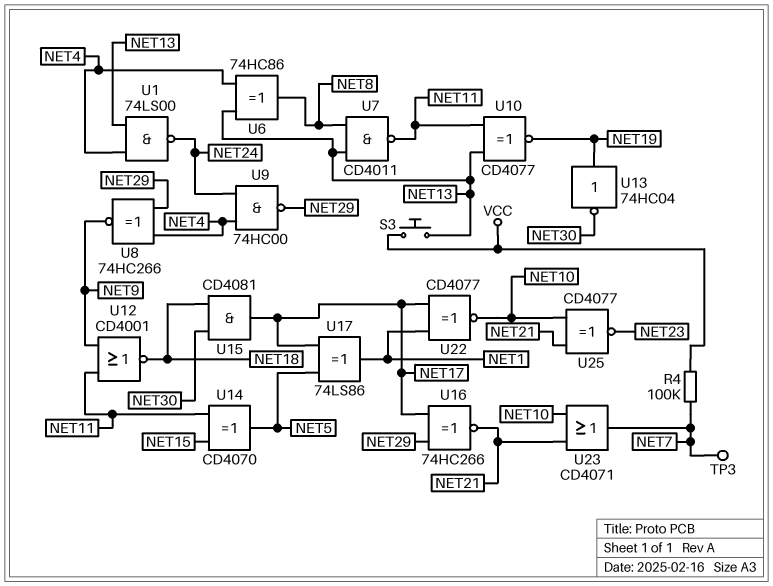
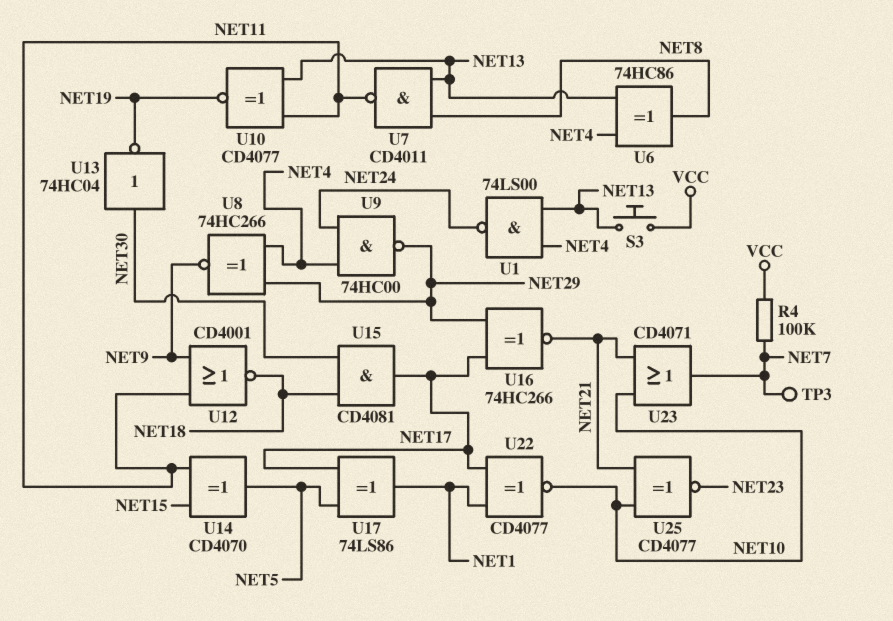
U13: NOT 74HC04 (in NET19, out NET30) -> NOT 74HC04 (in NET30, out NET19)

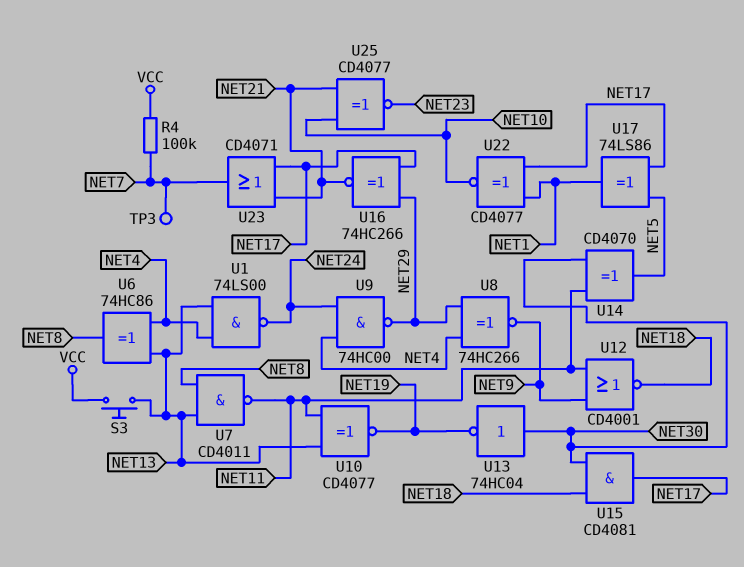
U14: XOR CD4070 (in NET11, in NET15, out NET5) -> XOR CD4070 (in NET11, in NET30, out NET5)
U23: OR CD4071 (in NET10, in NET21, out NET7) -> OR CD4071 (in NET17, in NET21, out NET7)

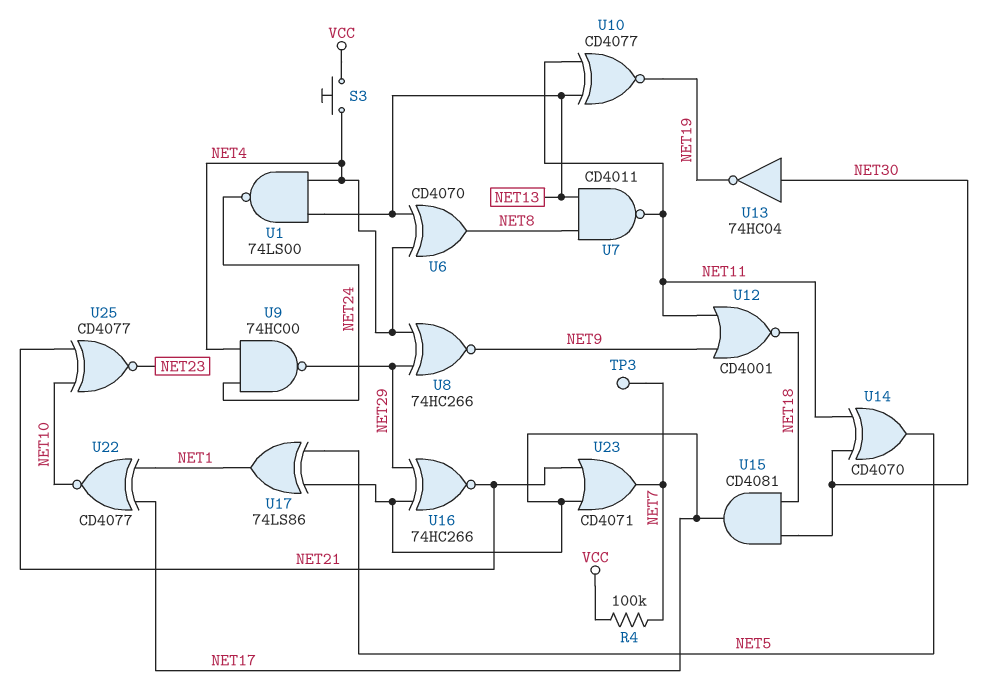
S3: button (NET13, VCC) -> button (NET4, VCC)
U6: XOR 74HC86 (in NET4, in NET13, out NET8) -> XOR CD4070 (in NET4, in NET13, out NET8)

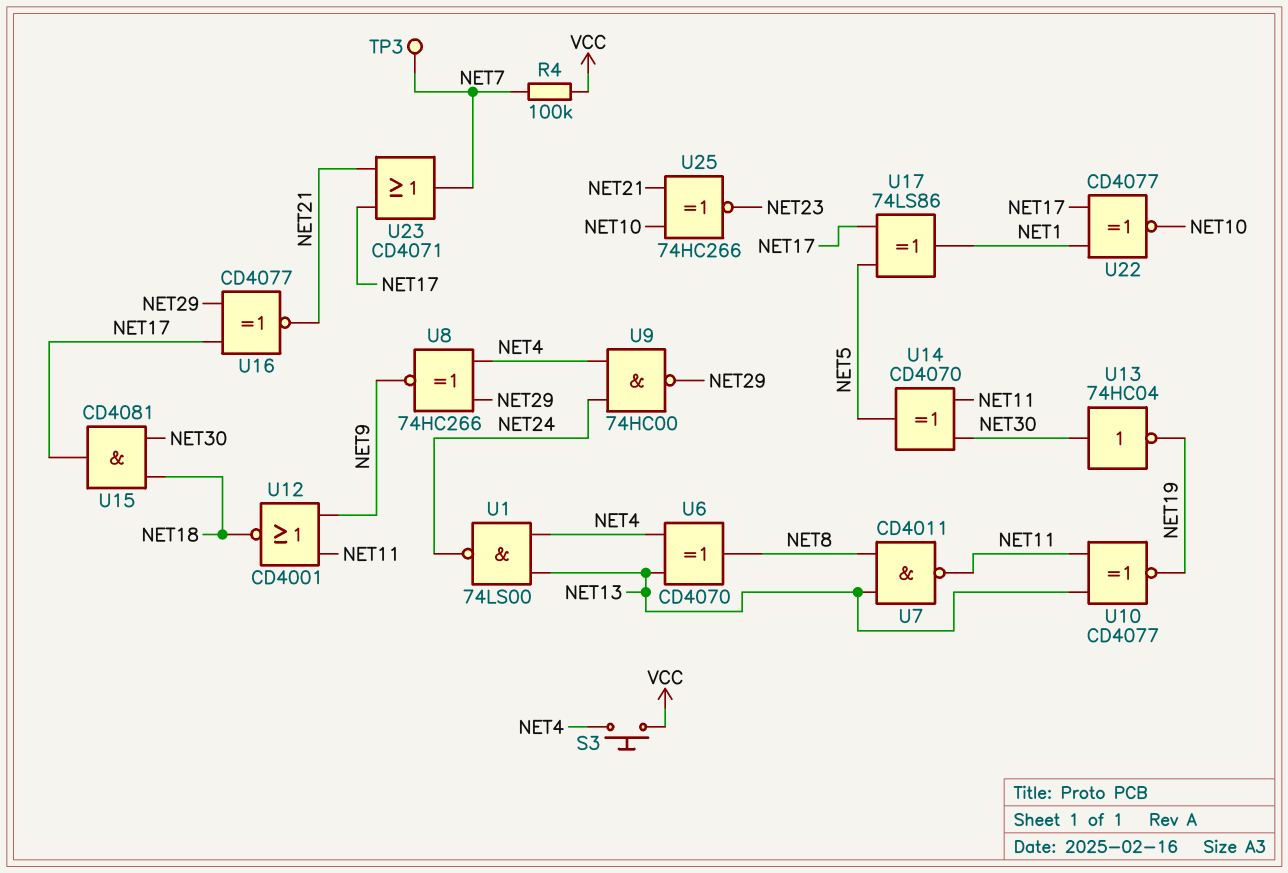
U16: XNOR 74HC266 (in NET17, in NET29, out NET21) -> XNOR CD4077 (in NET17, in NET29, out NET21)
U25: XNOR CD4077 (in NET10, in NET21, out NET23) -> XNOR 74HC266 (in NET10, in NET21, out NET23)

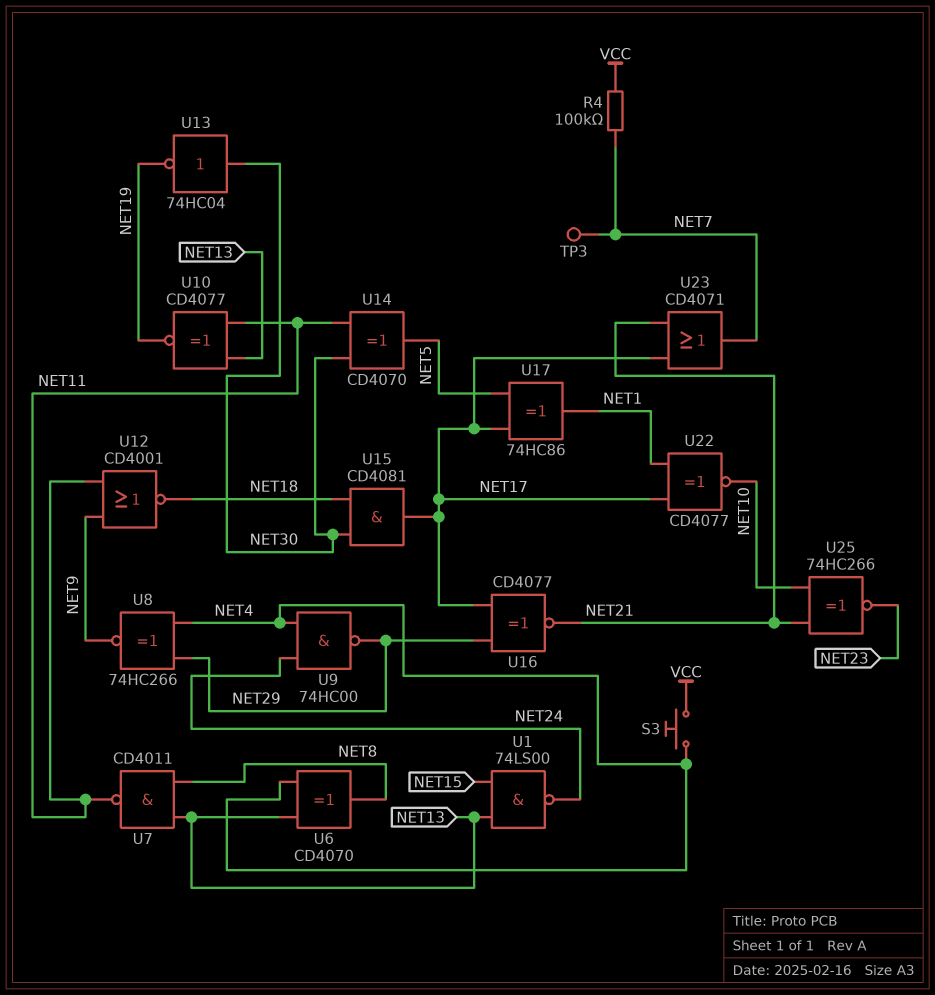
U1: NAND 74LS00 (in NET4, in NET13, out NET24) -> NAND 74LS00 (in NET13, in NET15, out NET24)
U17: XOR 74LS86 (in NET5, in NET17, out NET1) -> XOR 74HC86 (in NET5, in NET17, out NET1)

